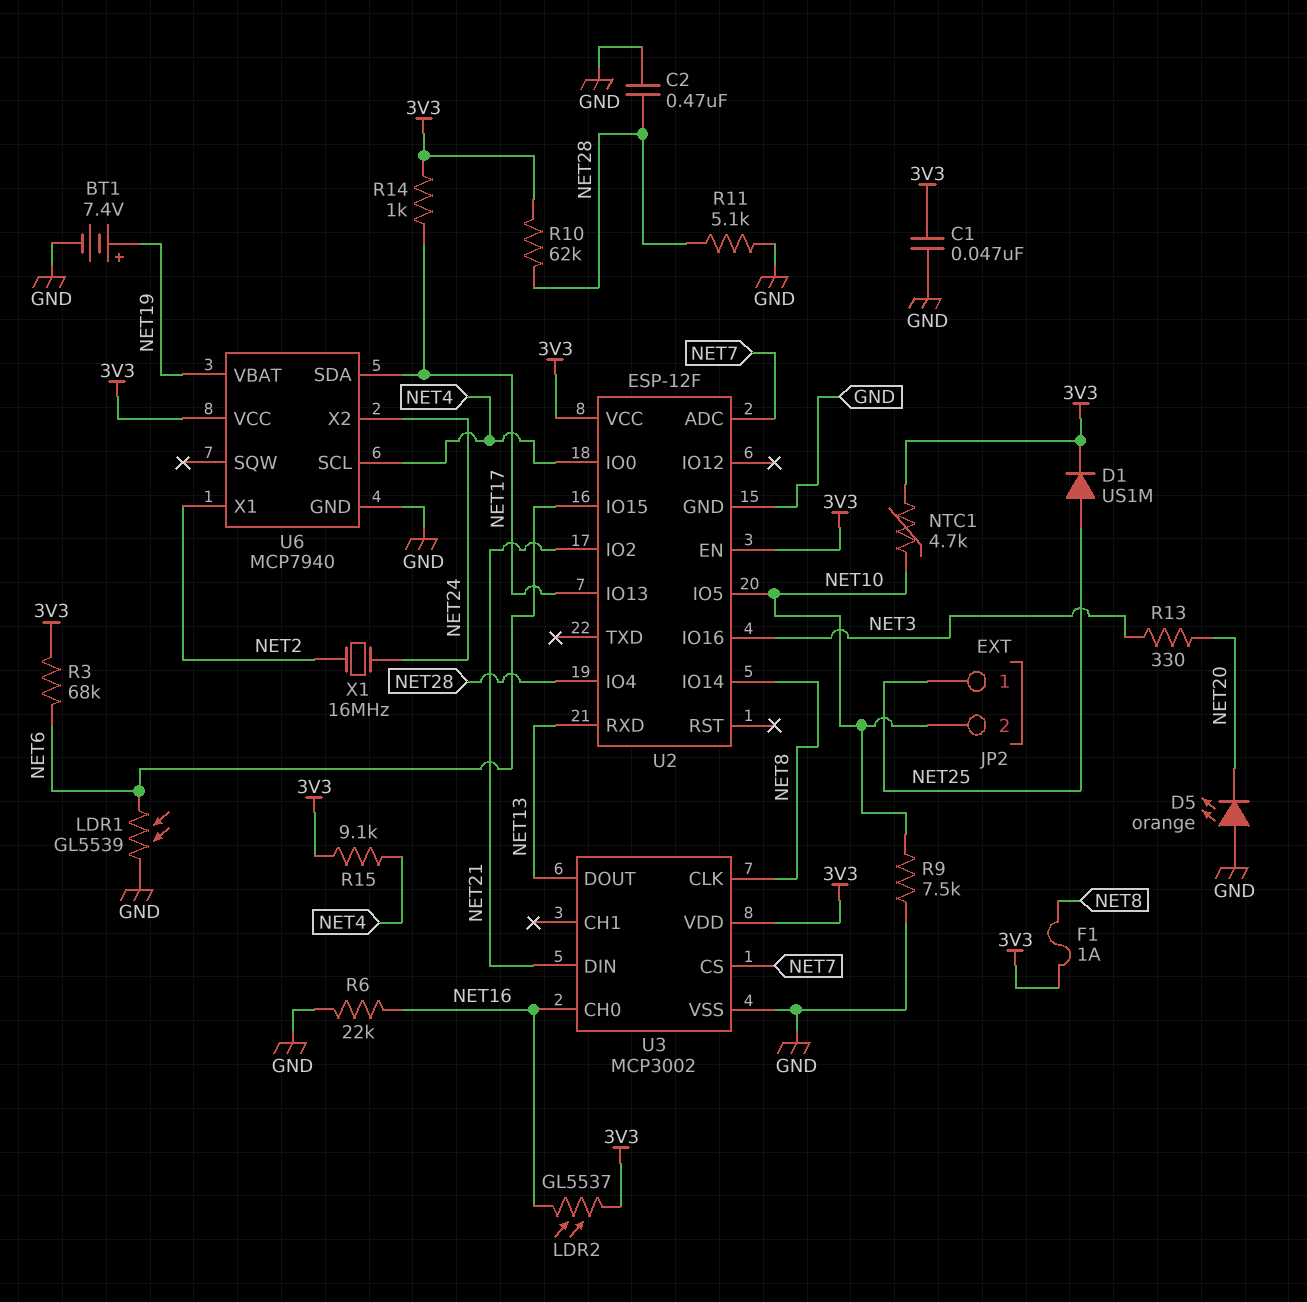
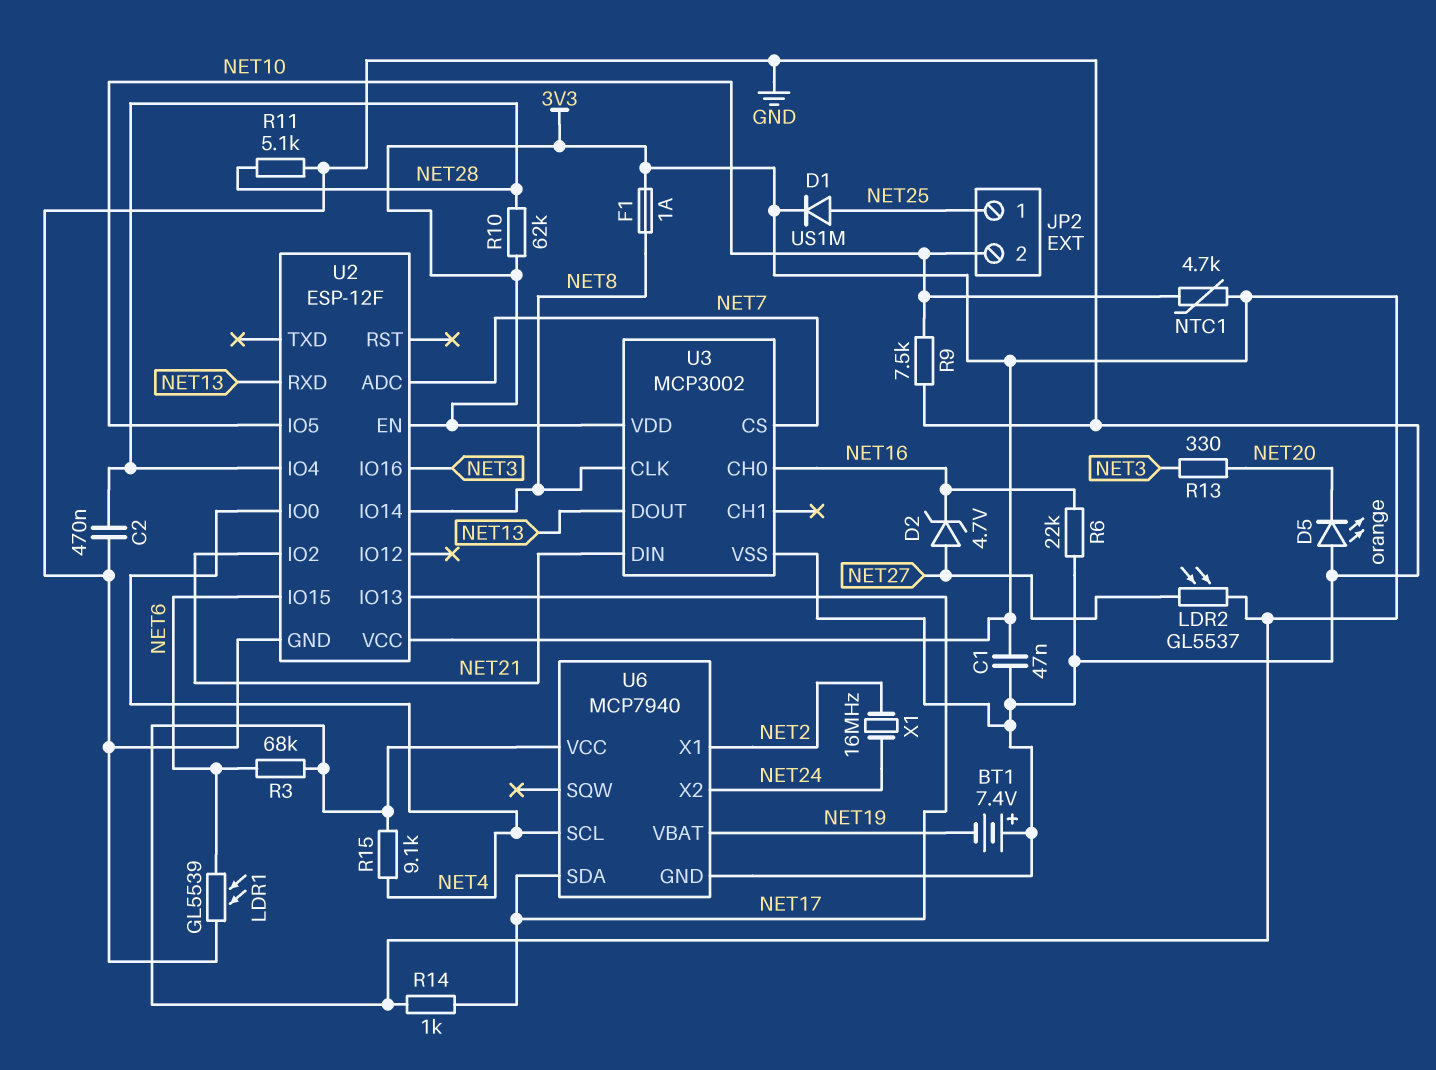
BT1: 7.4V (plus NET19, minus GND) -> 7.4V (plus GND, minus NET19)
D2: none -> zener 4.7V (A NET27, K NET16)
LDR2: GL5537 (3V3, NET16) -> GL5537 (3V3, NET27)

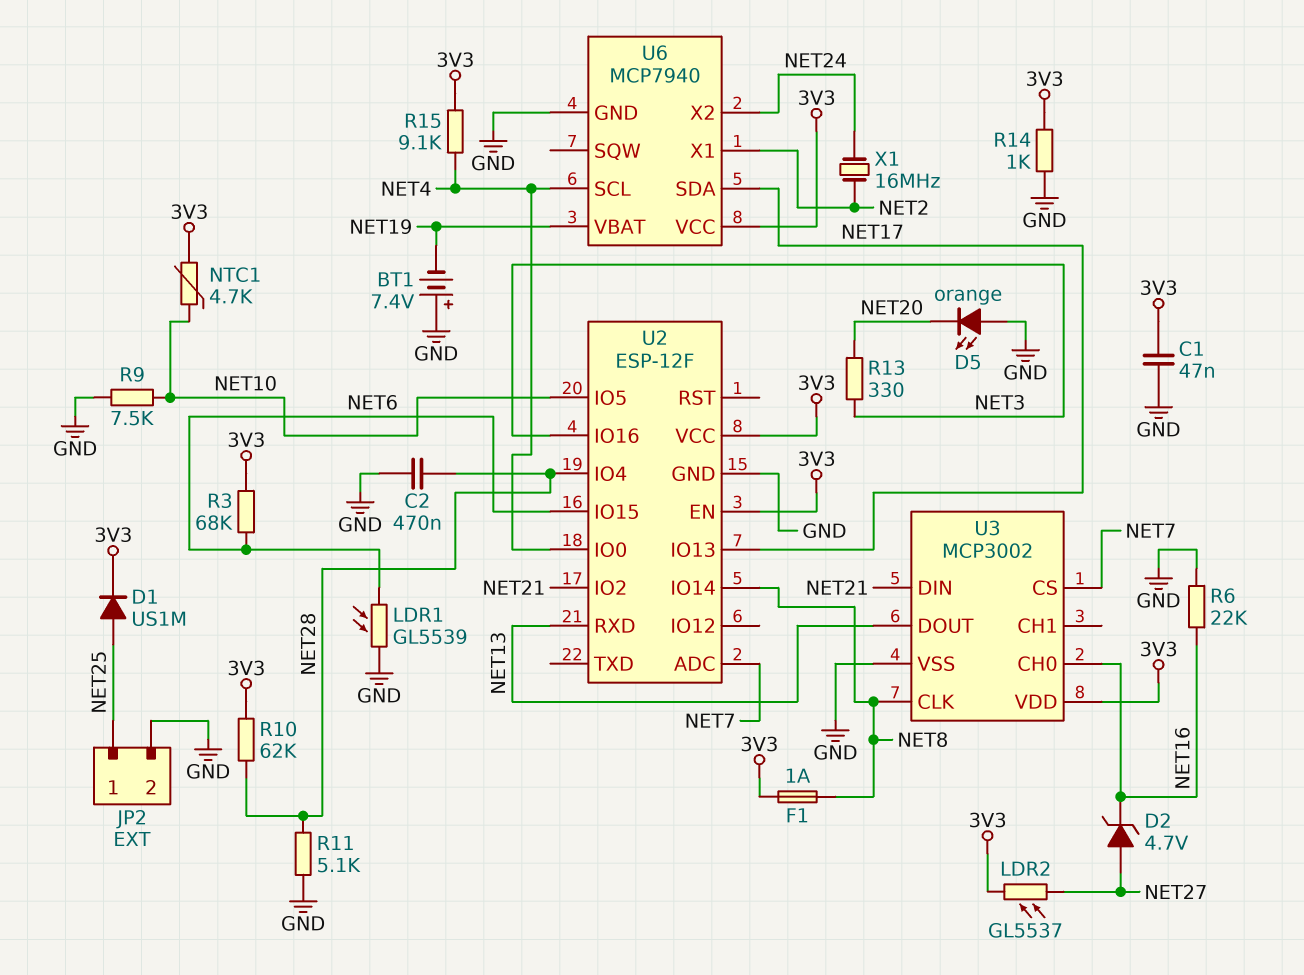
JP2 pin 2: NET10 -> GND
R14: 1k (3V3, NET17) -> 1k (3V3, GND)

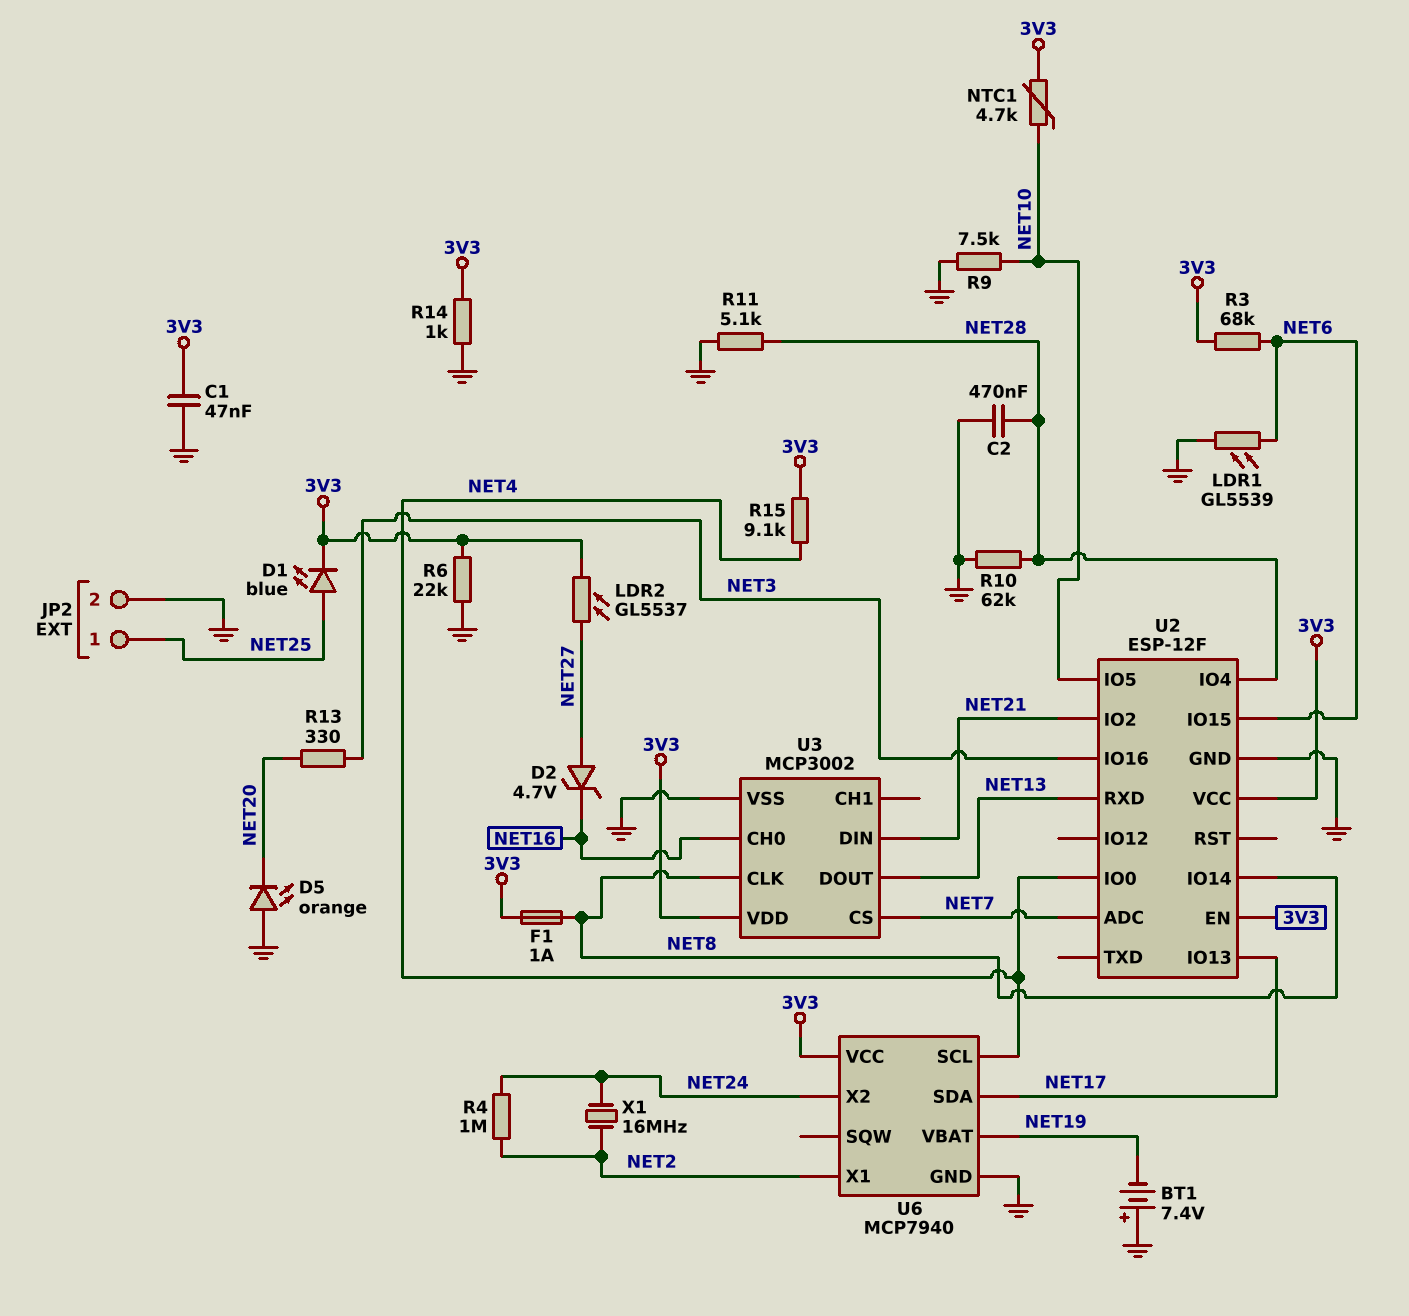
D1: diode US1M (A NET25, K 3V3) -> LED blue (A NET25, K 3V3)
R4: none -> 1M (NET2, NET24)
R6: 22k (GND, NET16) -> 22k (3V3, GND)
R10: 62k (3V3, NET28) -> 62k (GND, NET28)

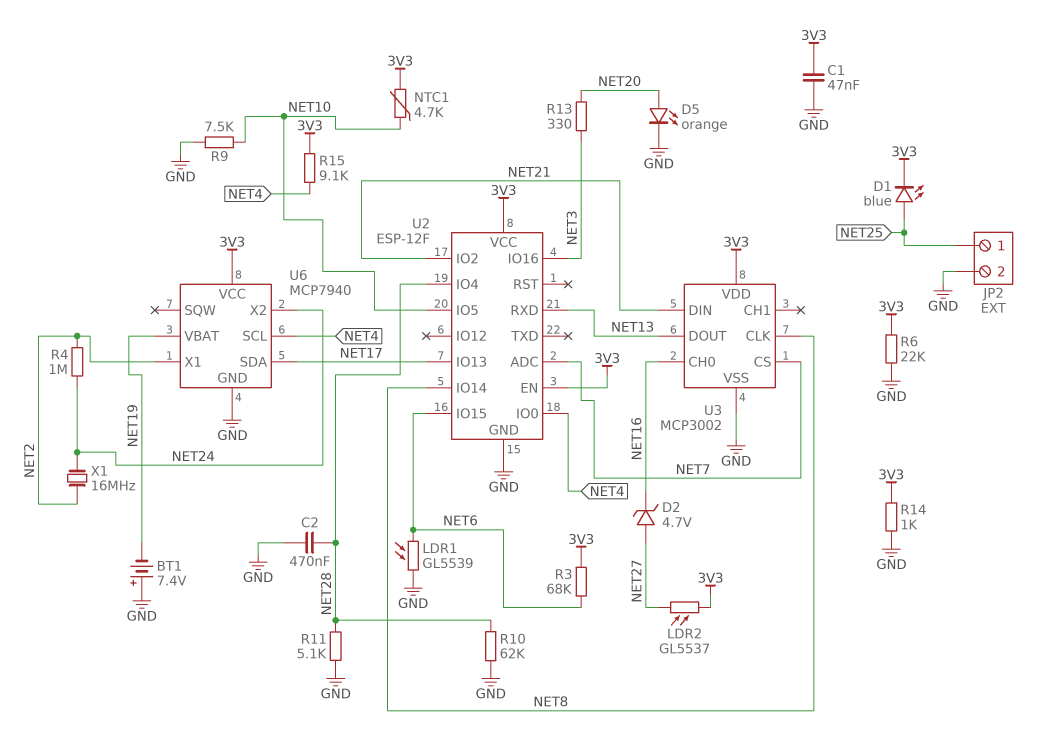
D5: LED orange (A GND, K NET20) -> LED orange (A NET20, K GND)
F1: 1A (3V3, NET8) -> none

